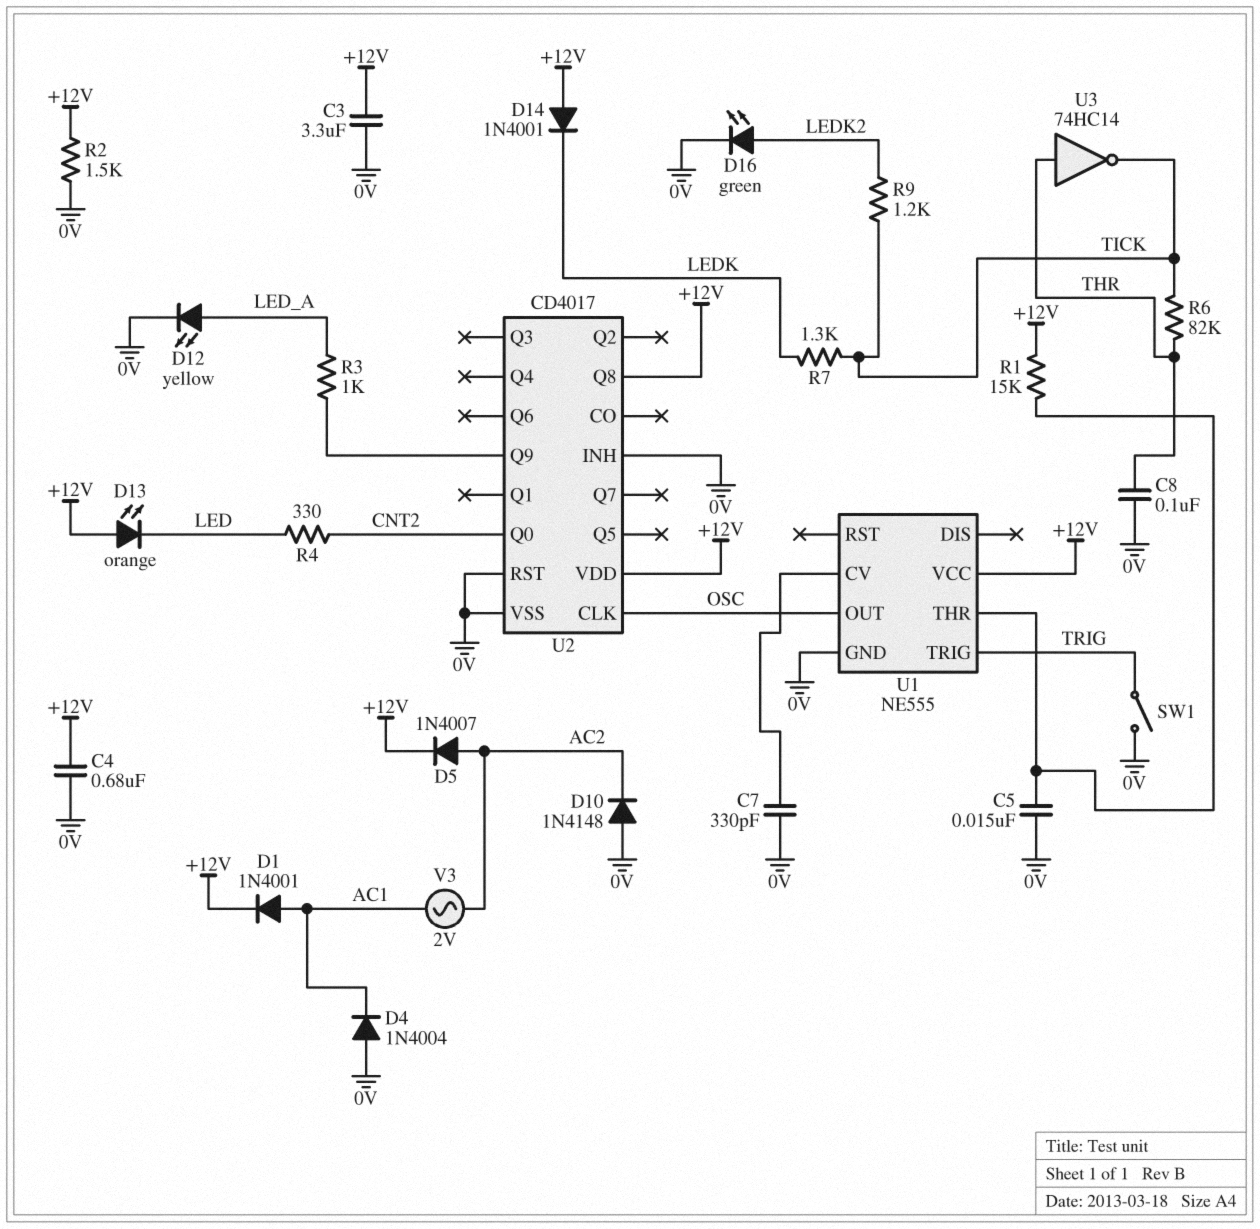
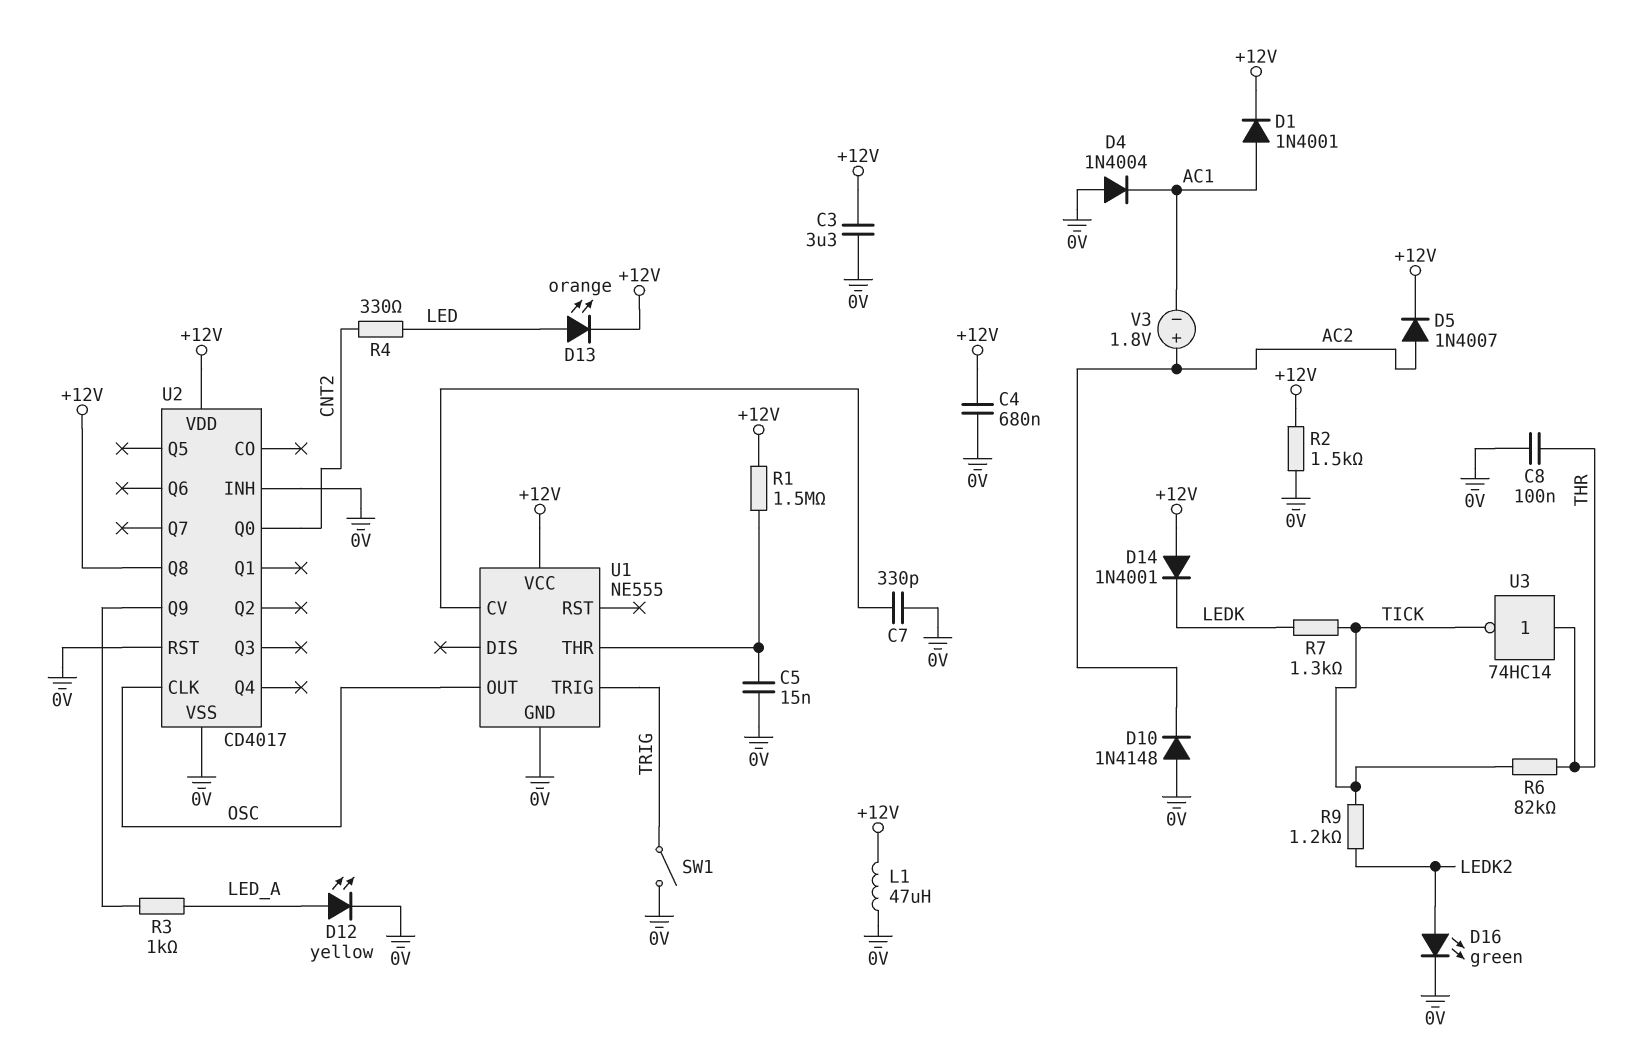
D13: LED orange (A +12V, K LED) -> LED orange (A LED, K +12V)
L1: none -> 47uH (+12V, 0V)
R1: 15k (+12V, U1/THR) -> 1.5M (+12V, U1/THR)
V3: AC 2V (AC1, AC2) -> 1.8V (plus AC2, minus AC1)

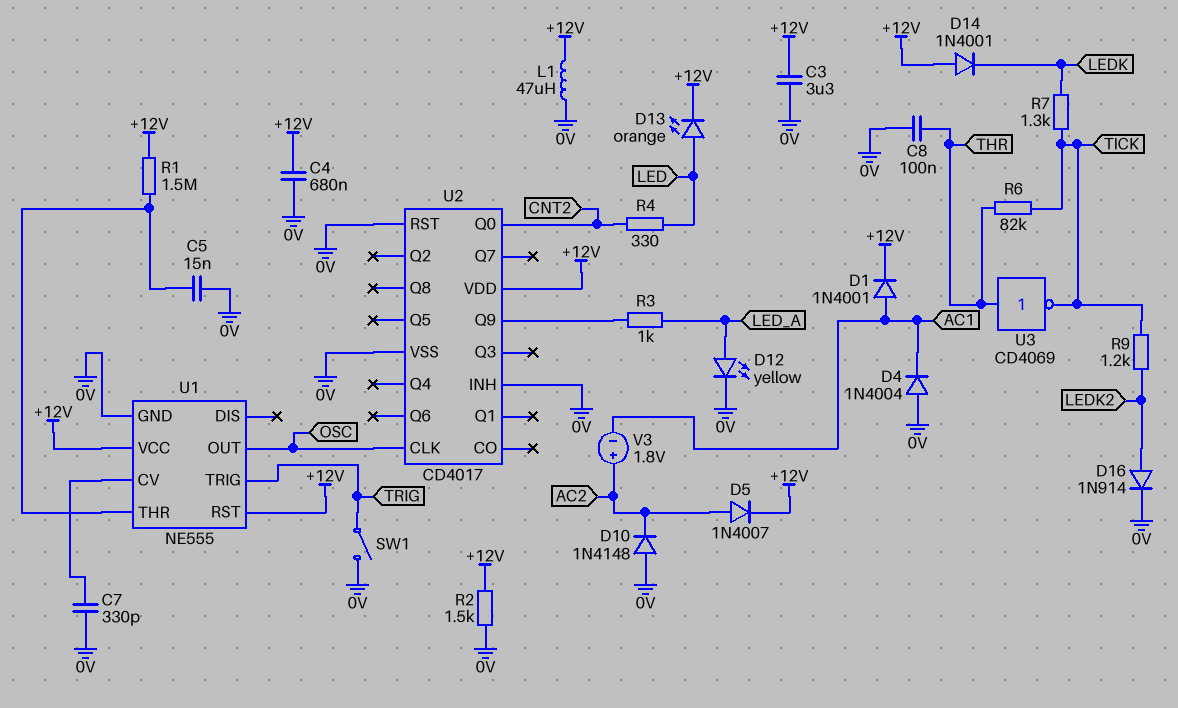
D16: LED green (A LEDK2, K 0V) -> diode 1N914 (A LEDK2, K 0V)
U1 pin RST: none -> +12V
U2 pin Q8: +12V -> none
U3: NOT 74HC14 (in THR, out TICK) -> NOT CD4069 (in THR, out TICK)

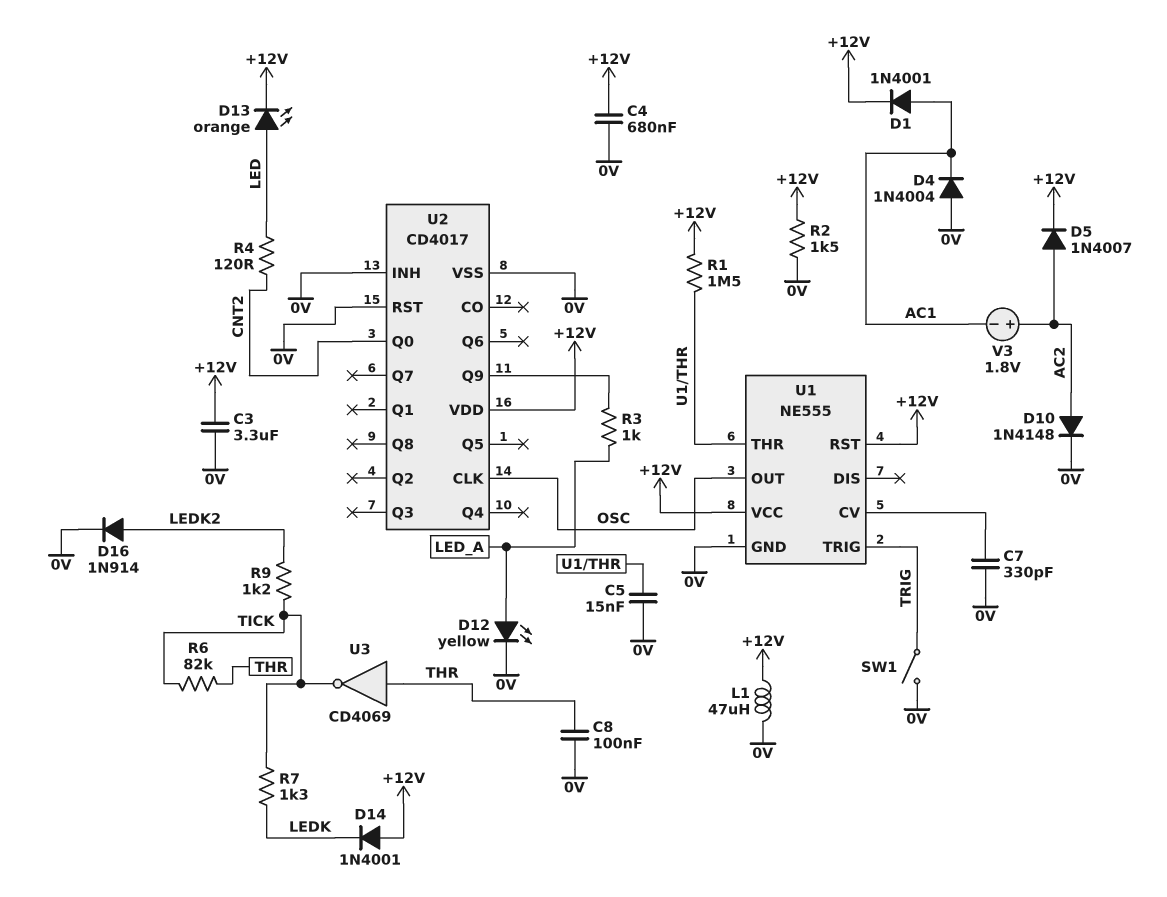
D10: diode 1N4148 (A 0V, K AC2) -> diode 1N4148 (A AC2, K 0V)
R4: 330 (CNT2, LED) -> 120 (CNT2, LED)

